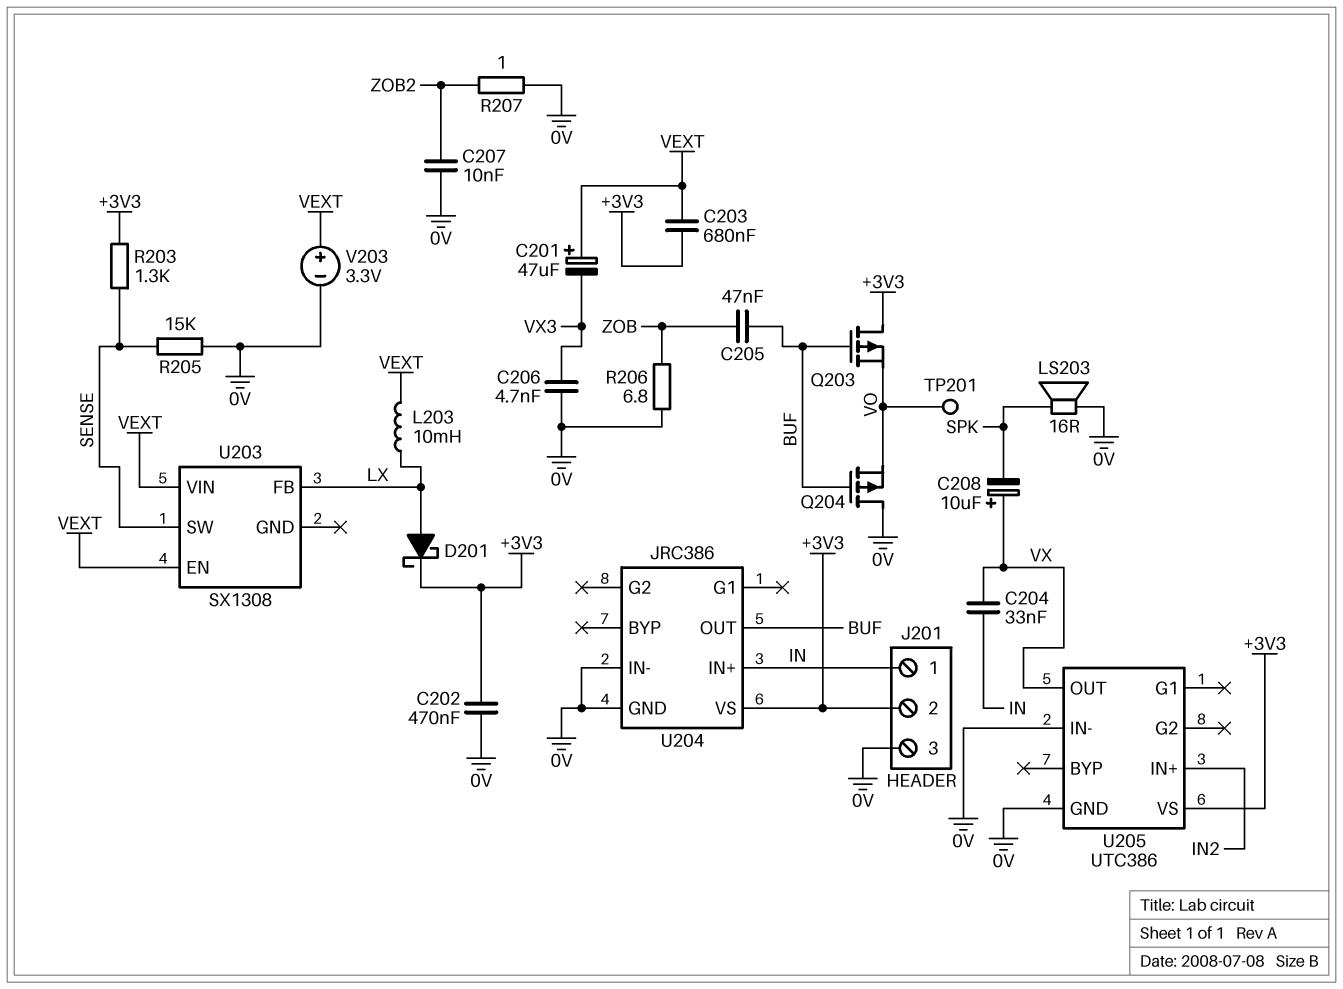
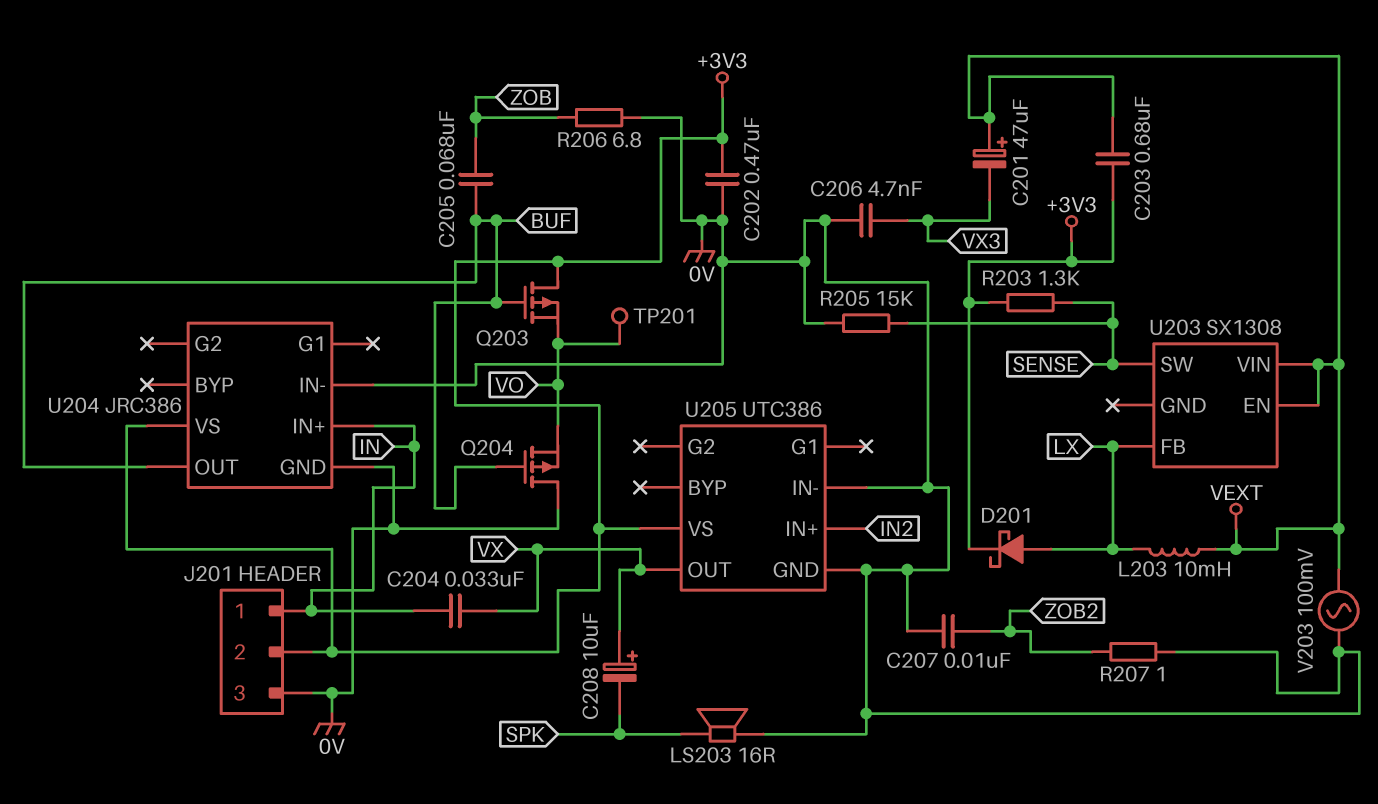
C205: 47nF (BUF, ZOB) -> 68nF (BUF, ZOB)
V203: 3.3V (plus VEXT, minus 0V) -> AC 100mV (0V, VEXT)

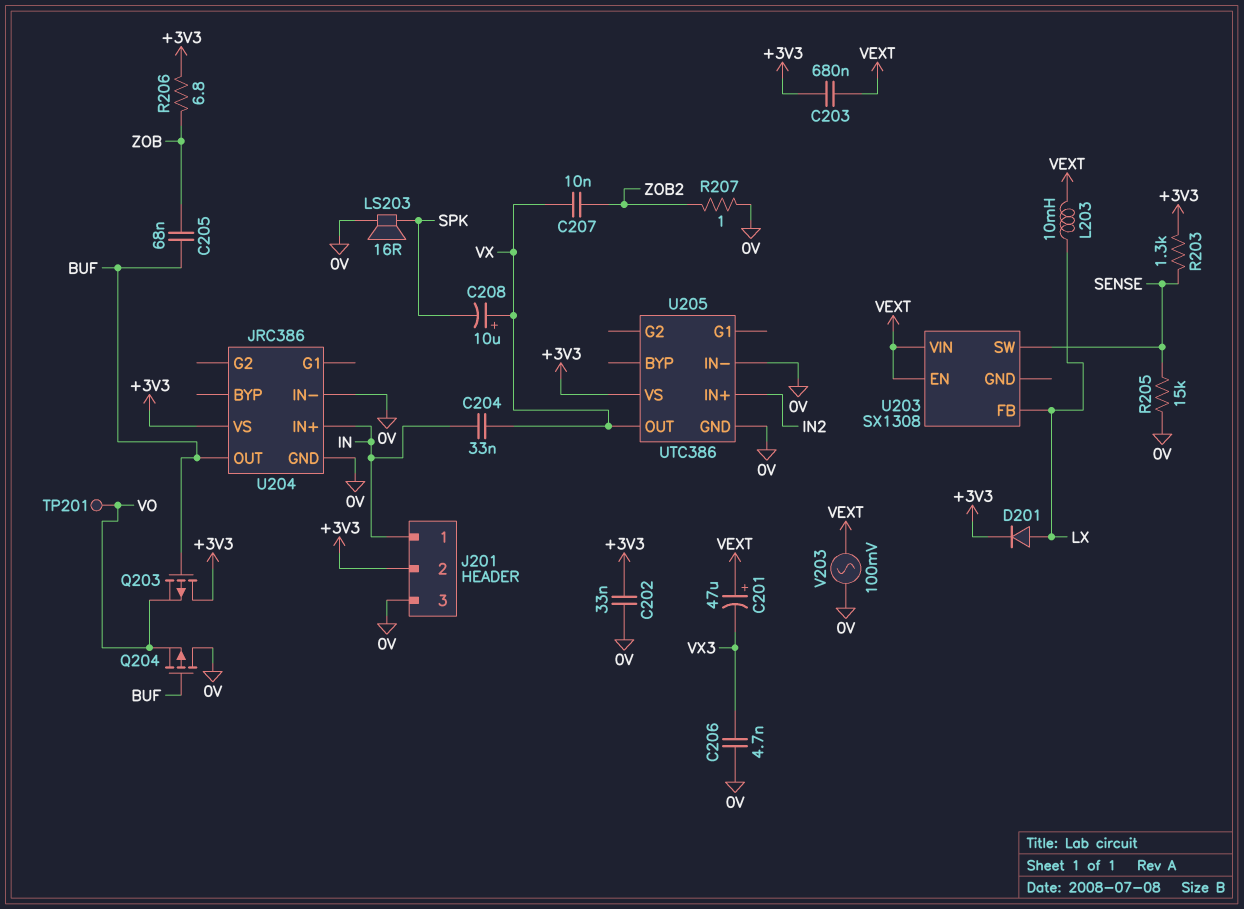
C202: 470nF (+3V3, 0V) -> 33nF (+3V3, 0V)
C207: 10nF (0V, ZOB2) -> 10nF (VX, ZOB2)
D201: schottky (A LX, K +3V3) -> diode (A LX, K +3V3)
R206: 6.8 (0V, ZOB) -> 6.8 (+3V3, ZOB)

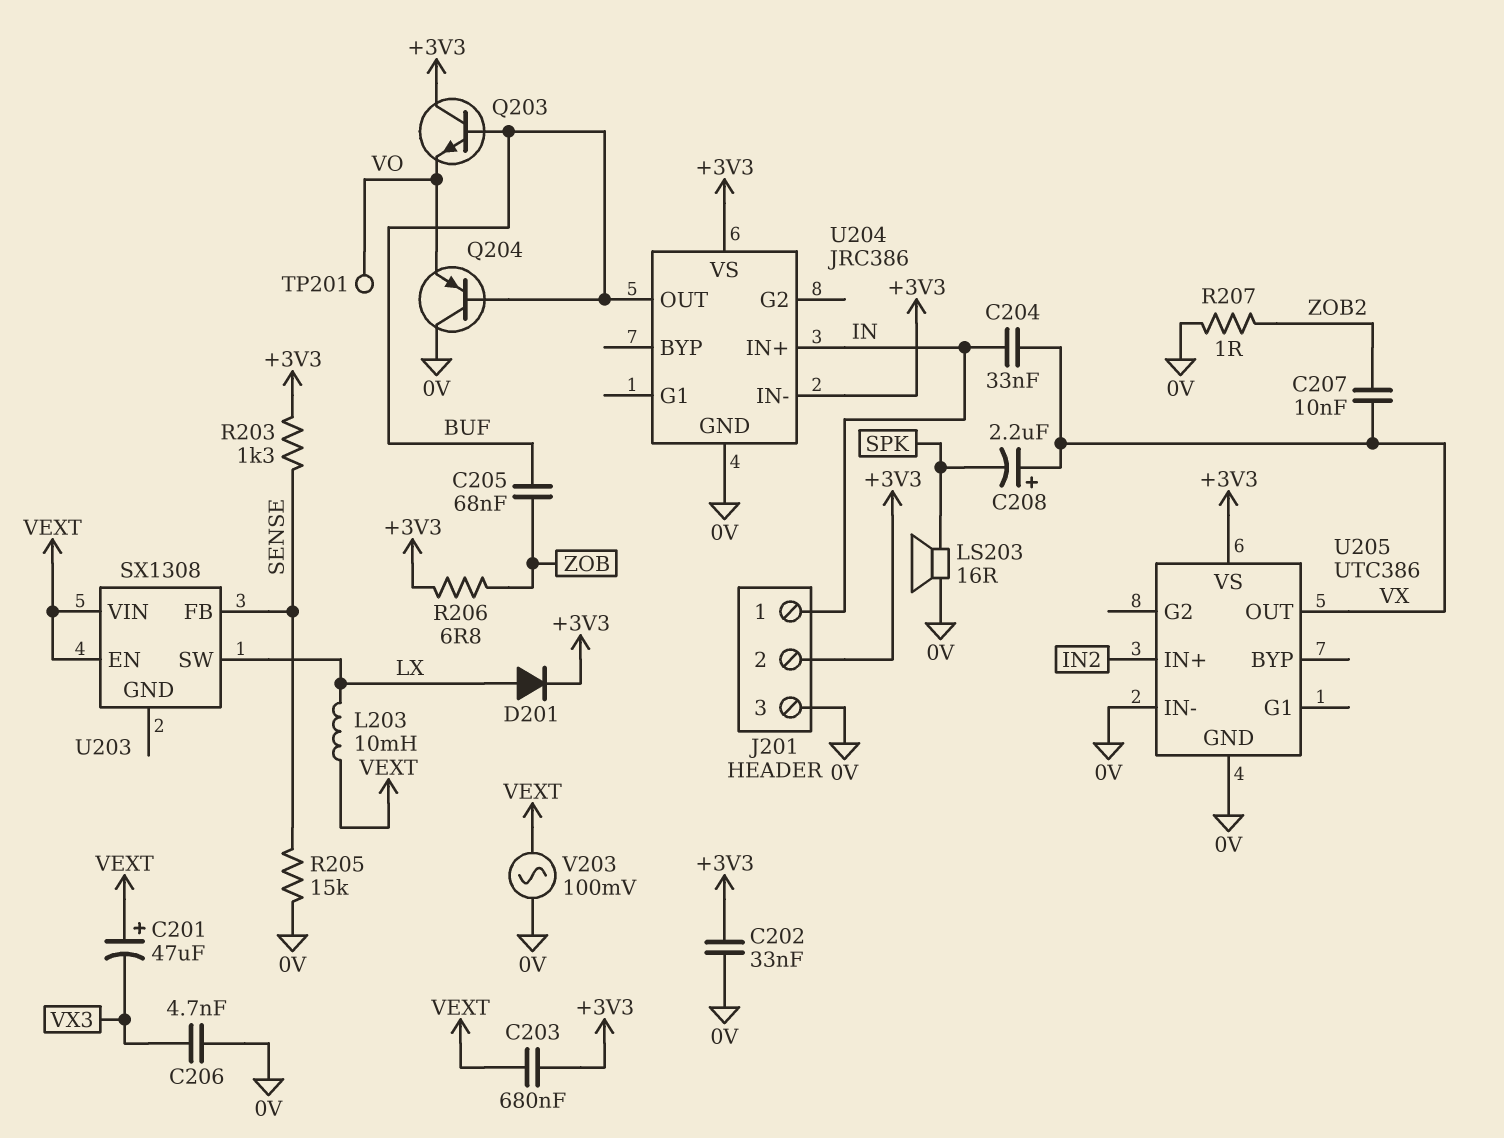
C208: 10uF (plus VX, minus SPK) -> 2.2uF (plus VX, minus SPK)
Q203: PMOS (G BUF, D +3V3, S VO) -> NPN (B BUF, C +3V3, E VO)
Q204: PMOS (G BUF, D 0V, S VO) -> PNP (B BUF, C 0V, E VO)
U203 pin FB: LX -> SENSE
U203 pin SW: SENSE -> LX
U204 pin IN-: 0V -> +3V3

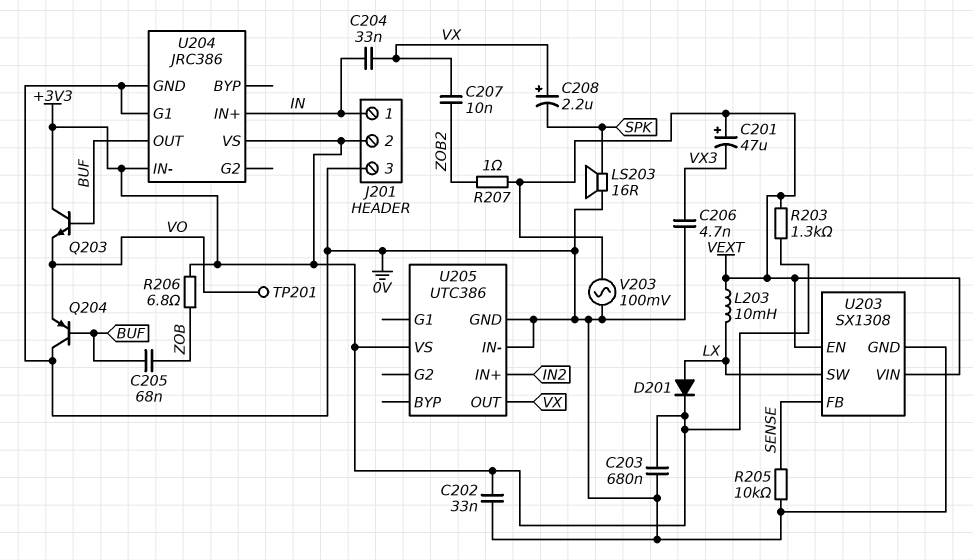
C203: 680nF (+3V3, VEXT) -> 680nF (+3V3, 0V)
R203: 1.3k (+3V3, SENSE) -> 1.3k (+3V3, VEXT)
R205: 15k (0V, SENSE) -> 10k (0V, SENSE)
R207: 1 (0V, ZOB2) -> 1 (VEXT, ZOB2)
U203 pin GND: none -> 0V
U204 pin G1: none -> 0V

